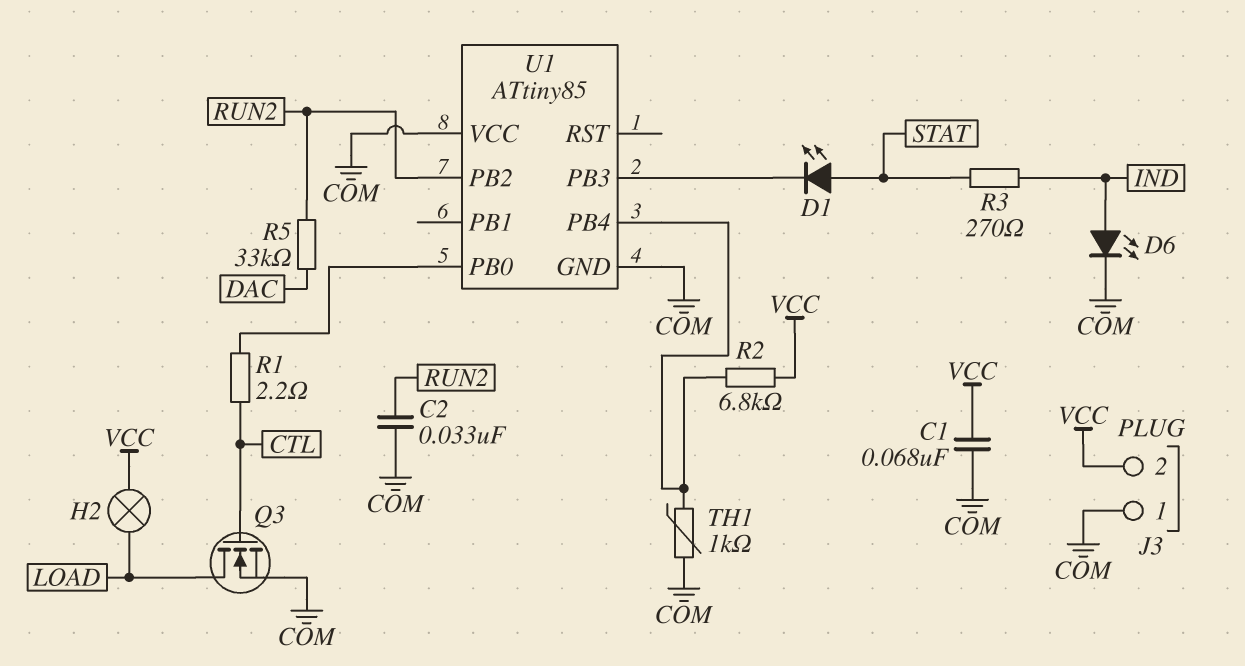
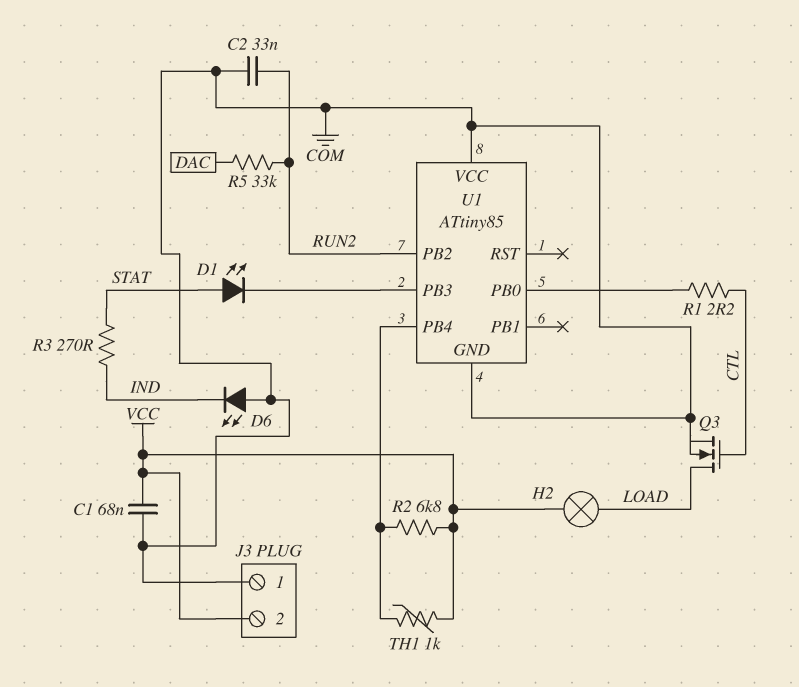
D6: LED (A IND, K COM) -> LED (A COM, K IND)
TH1: 1k (COM, U1/PB4) -> 1k (U1/PB4, VCC)

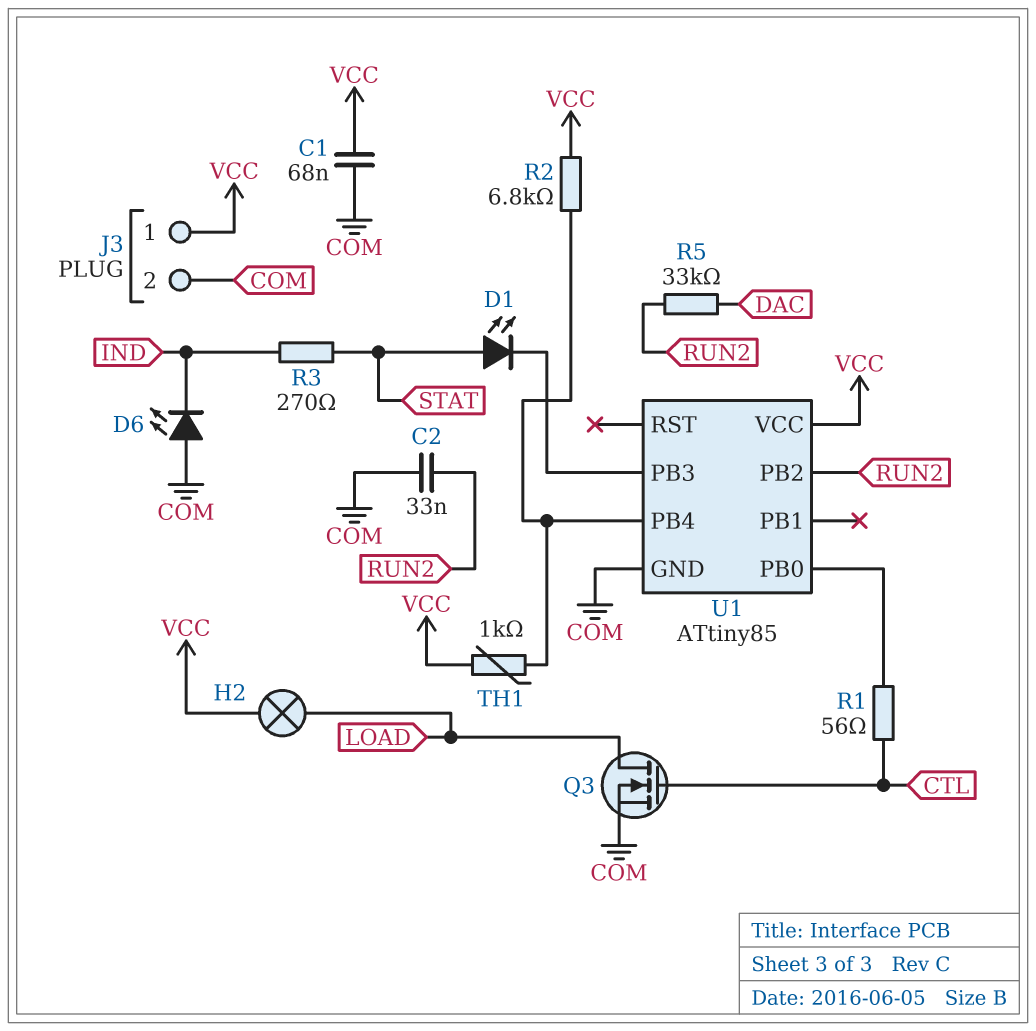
J3 pin 1: COM -> VCC
J3 pin 2: VCC -> COM
R1: 2.2 (CTL, U1/PB0) -> 56 (CTL, U1/PB0)
U1 pin VCC: COM -> VCC

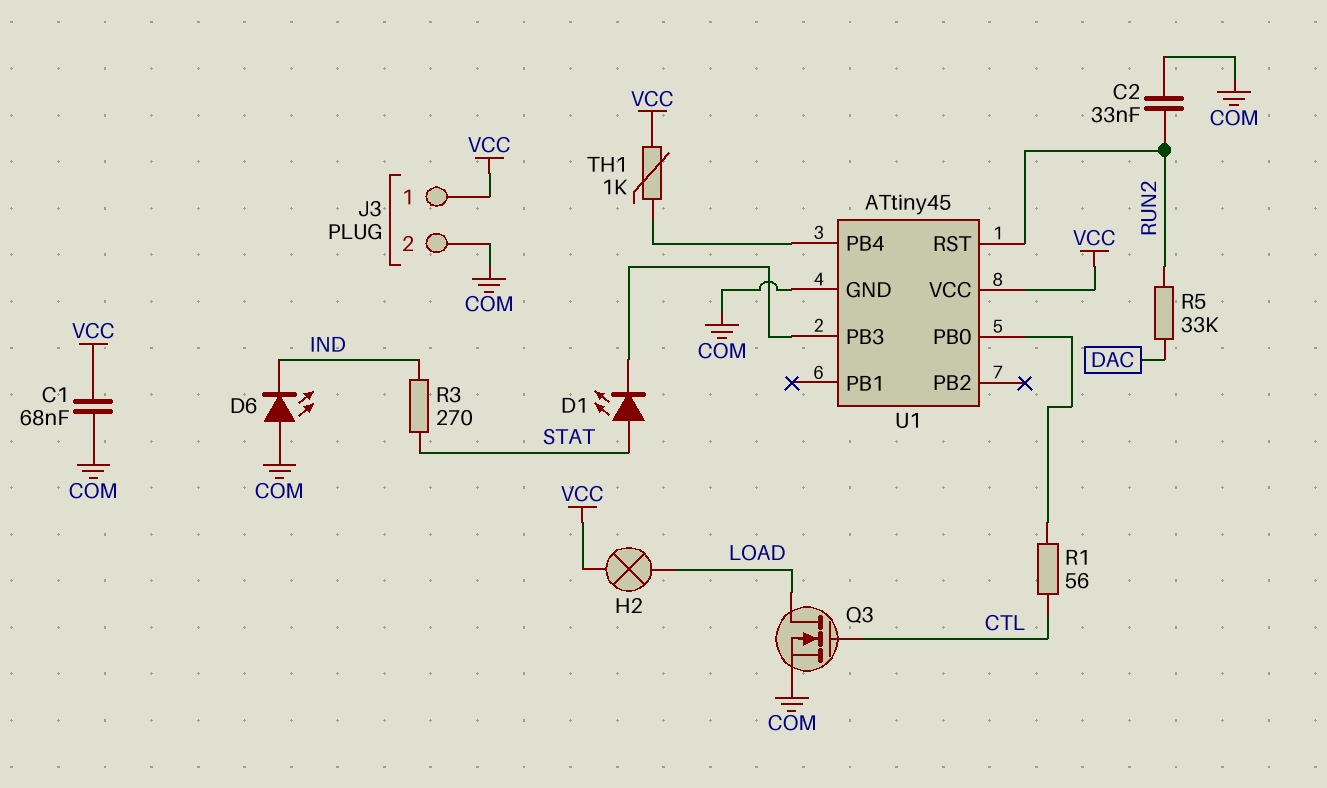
R2: 6.8k (U1/PB4, VCC) -> none
U1: ATtiny85 -> ATtiny45
U1 pin PB2: RUN2 -> none
U1 pin RST: none -> RUN2

